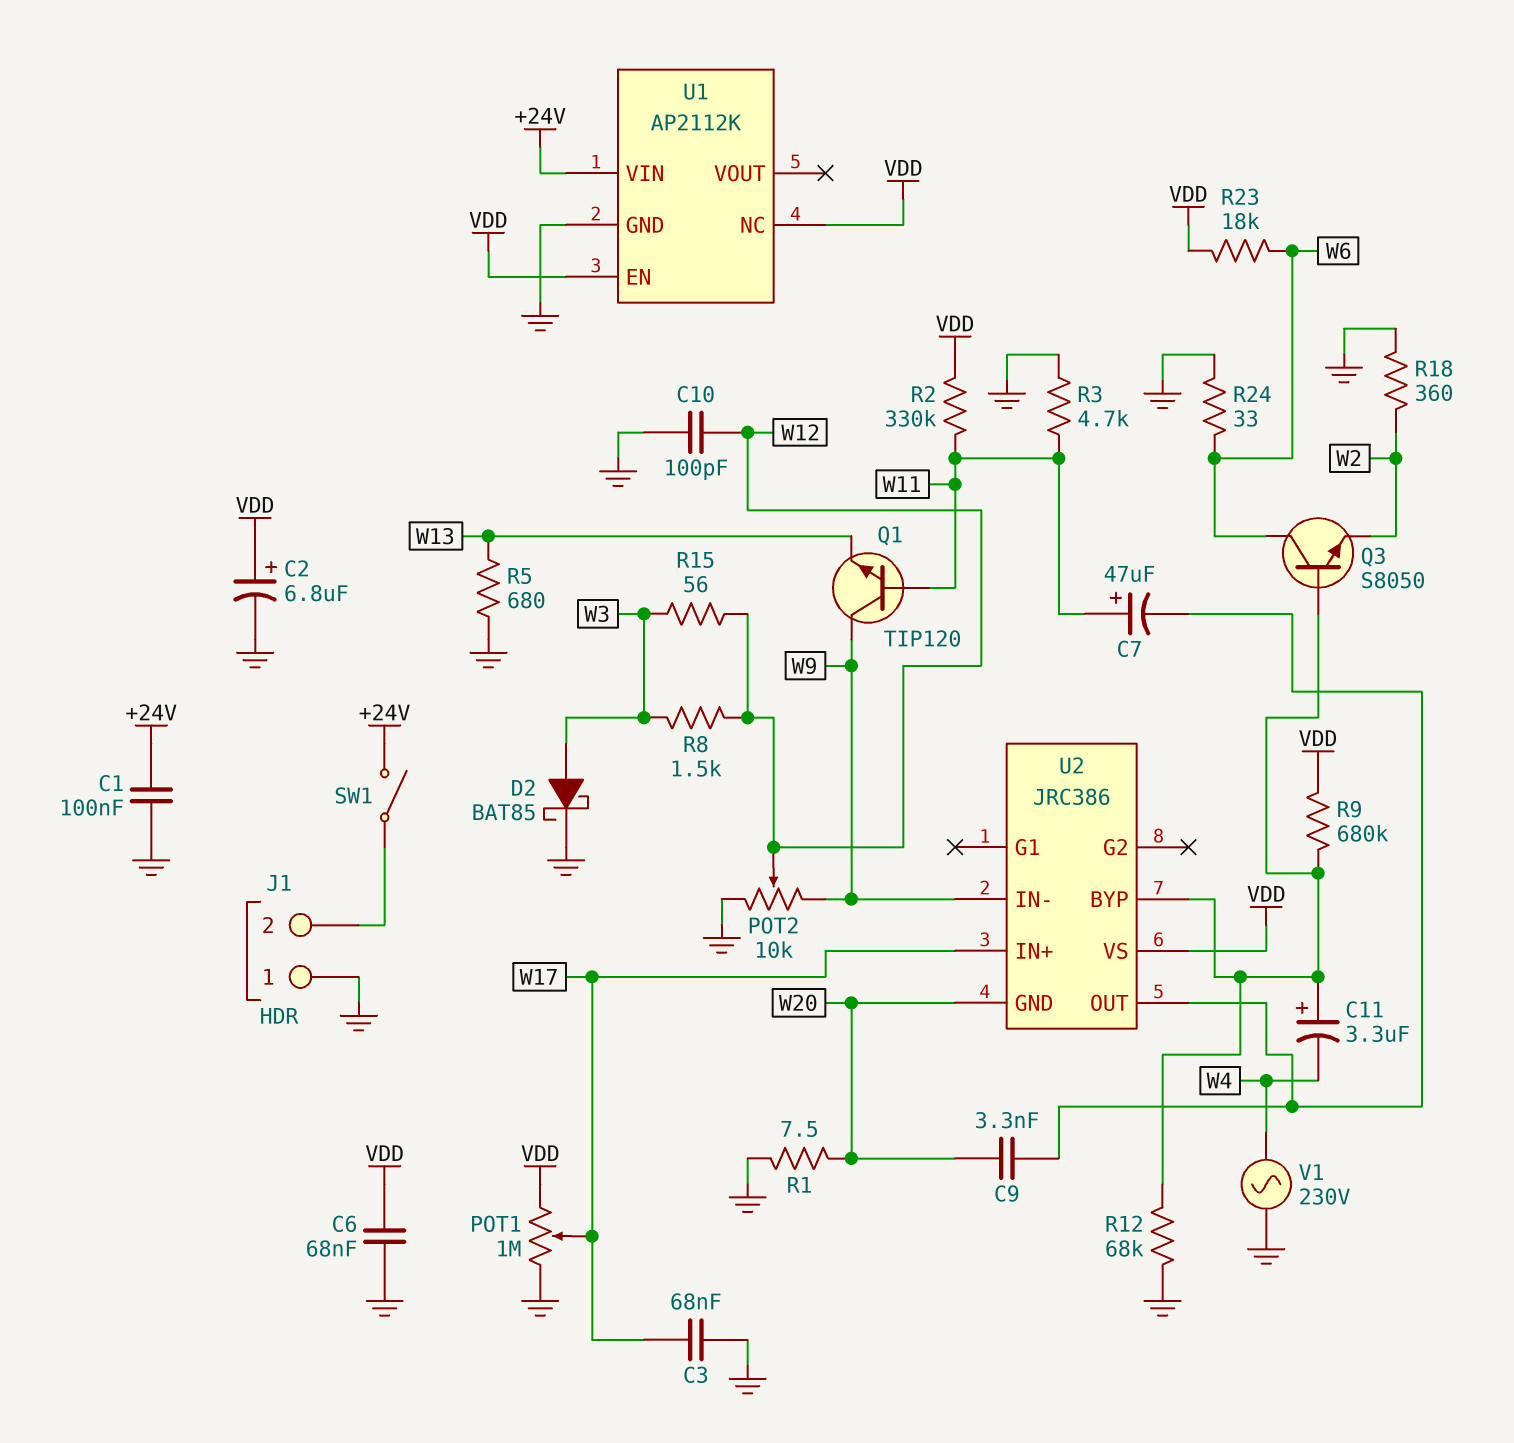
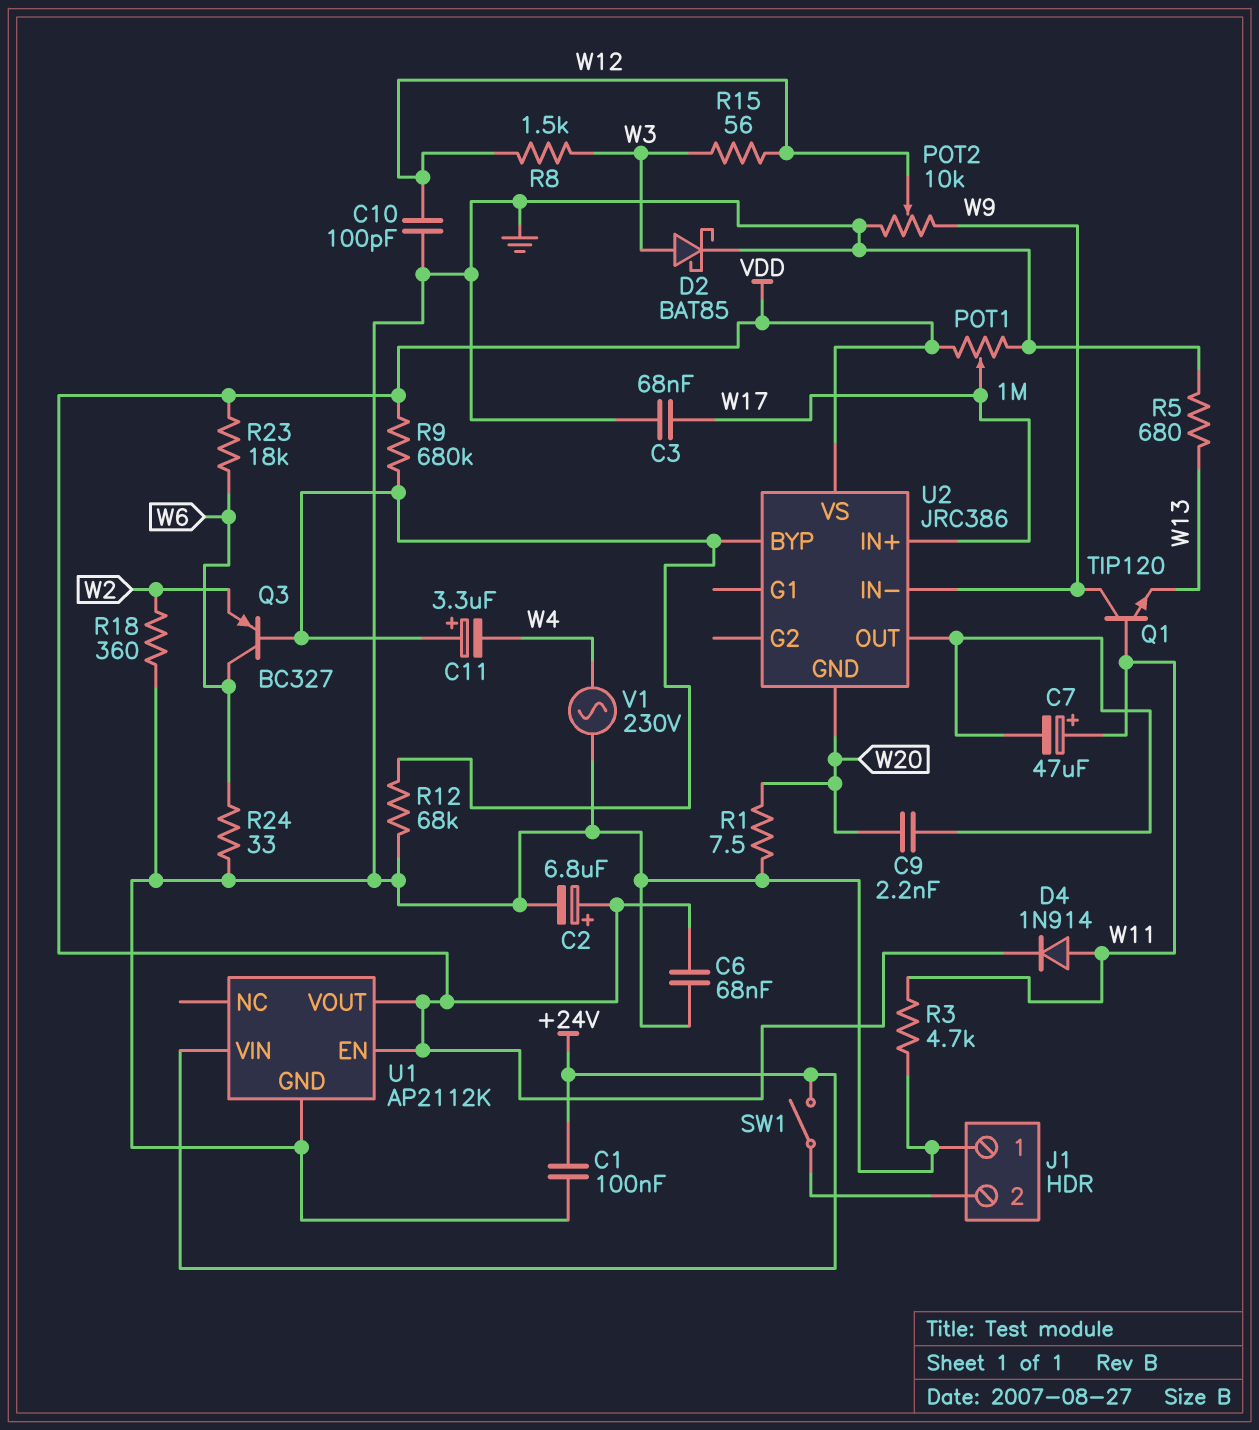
C9: 3.3nF (U2/OUT, W20) -> 2.2nF (U2/OUT, W20)
D4: none -> diode 1N914 (A W11, K VDD)
Q3: NPN S8050 (B U2/BYP, C W6, E W2) -> PNP BC327 (B U2/BYP, C W6, E W2)
R2: 330k (VDD, W11) -> none
U1 pin NC: VDD -> none
U1 pin VOUT: none -> VDD

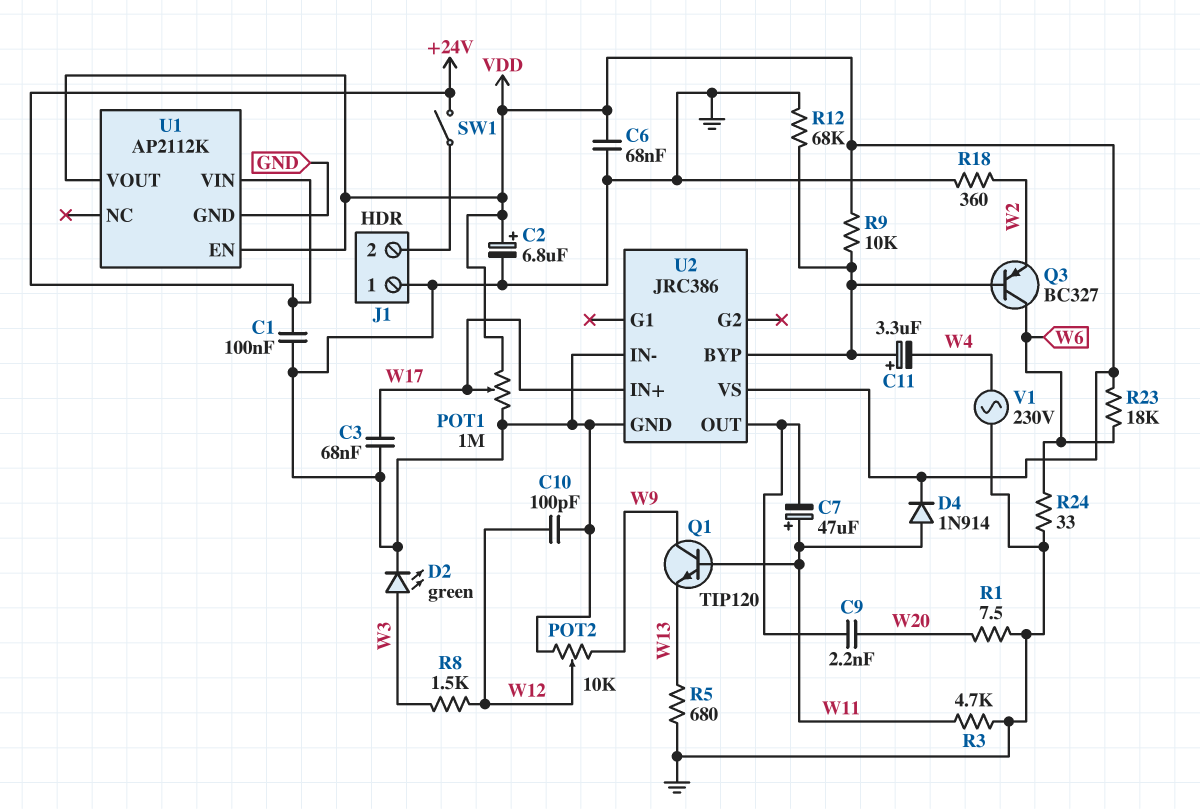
D2: schottky BAT85 (A W3, K GND) -> LED green (A W3, K GND)
R9: 680k (U2/BYP, VDD) -> 10k (U2/BYP, VDD)
R15: 56 (W3, W12) -> none
U2 pin GND: W20 -> GND
U2 pin IN-: W9 -> GND

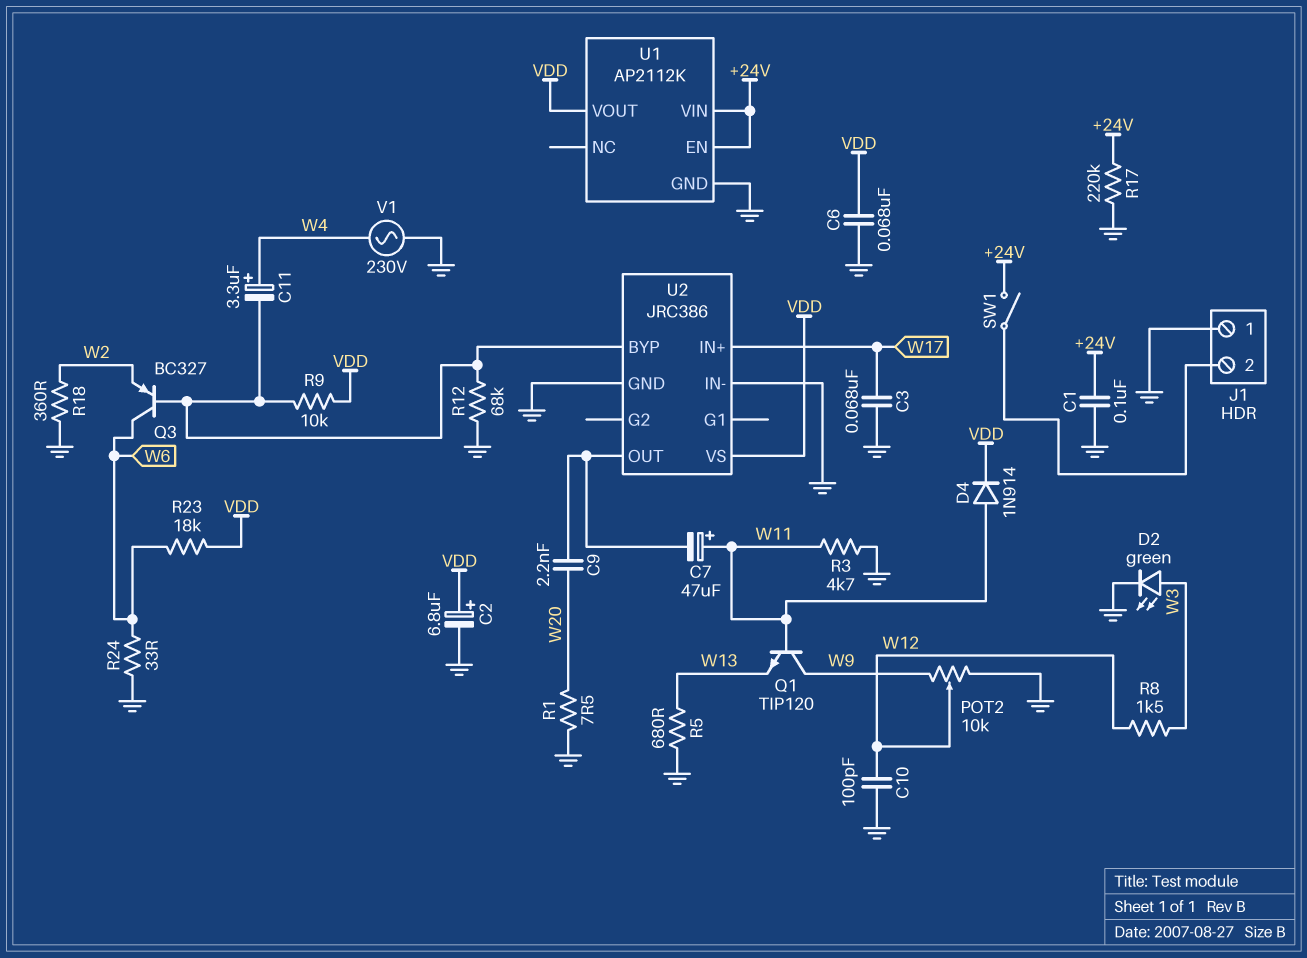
C11: 3.3uF (plus U2/BYP, minus W4) -> 3.3uF (plus W4, minus U2/BYP)
POT1: 1M (GND, VDD, wiper W17) -> none
R17: none -> 220k (+24V, GND)
U1 pin EN: VDD -> +24V

